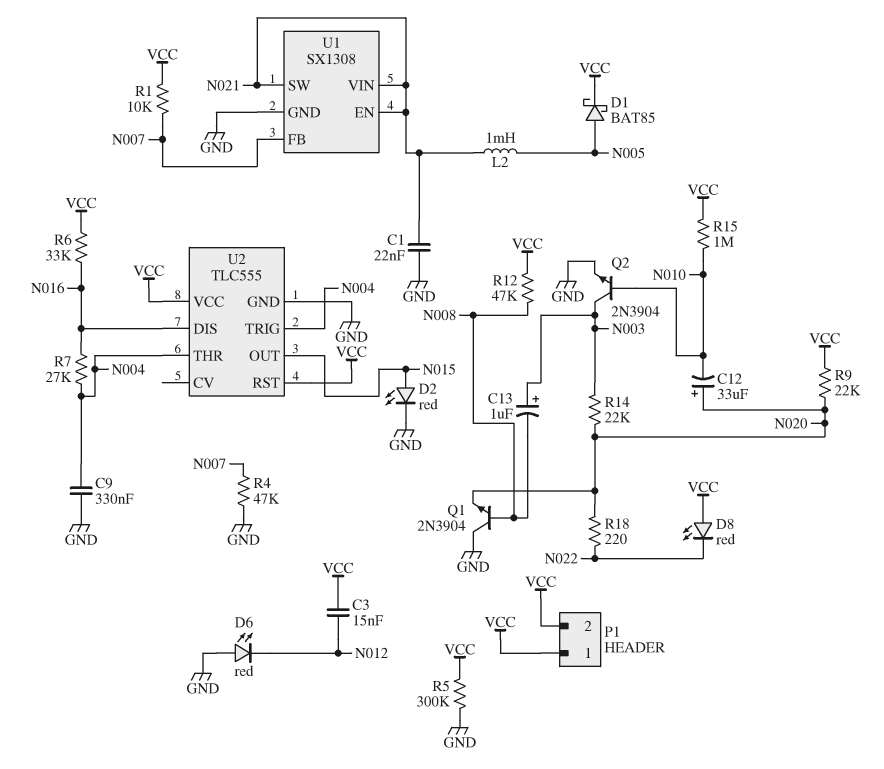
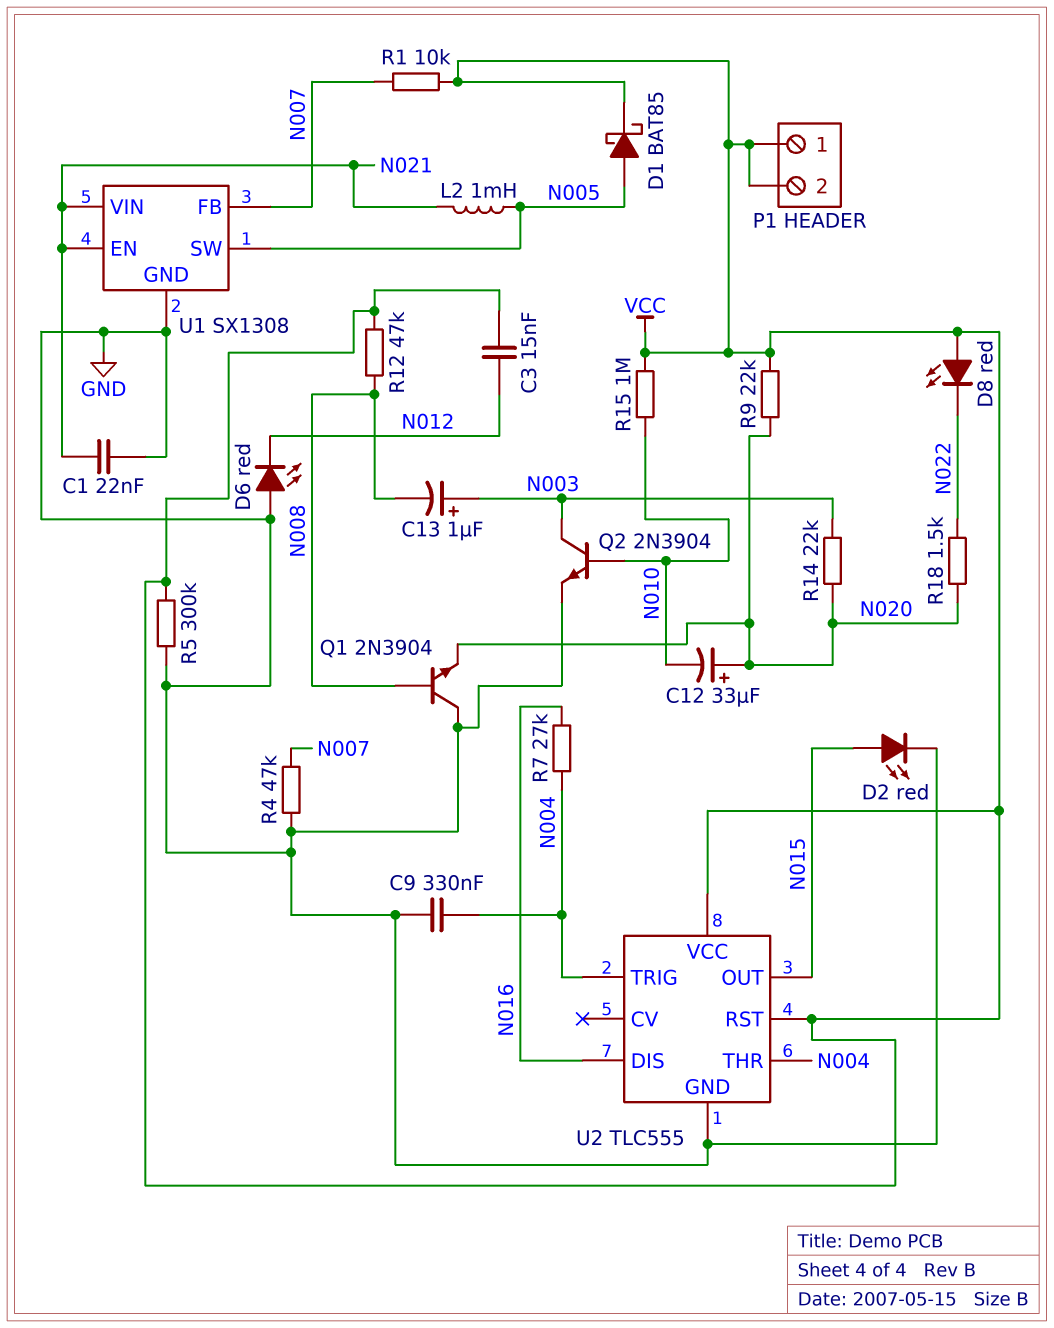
R6: 33k (N016, VCC) -> none
R18: 220 (N020, N022) -> 1.5k (N020, N022)
U1 pin SW: N021 -> N005

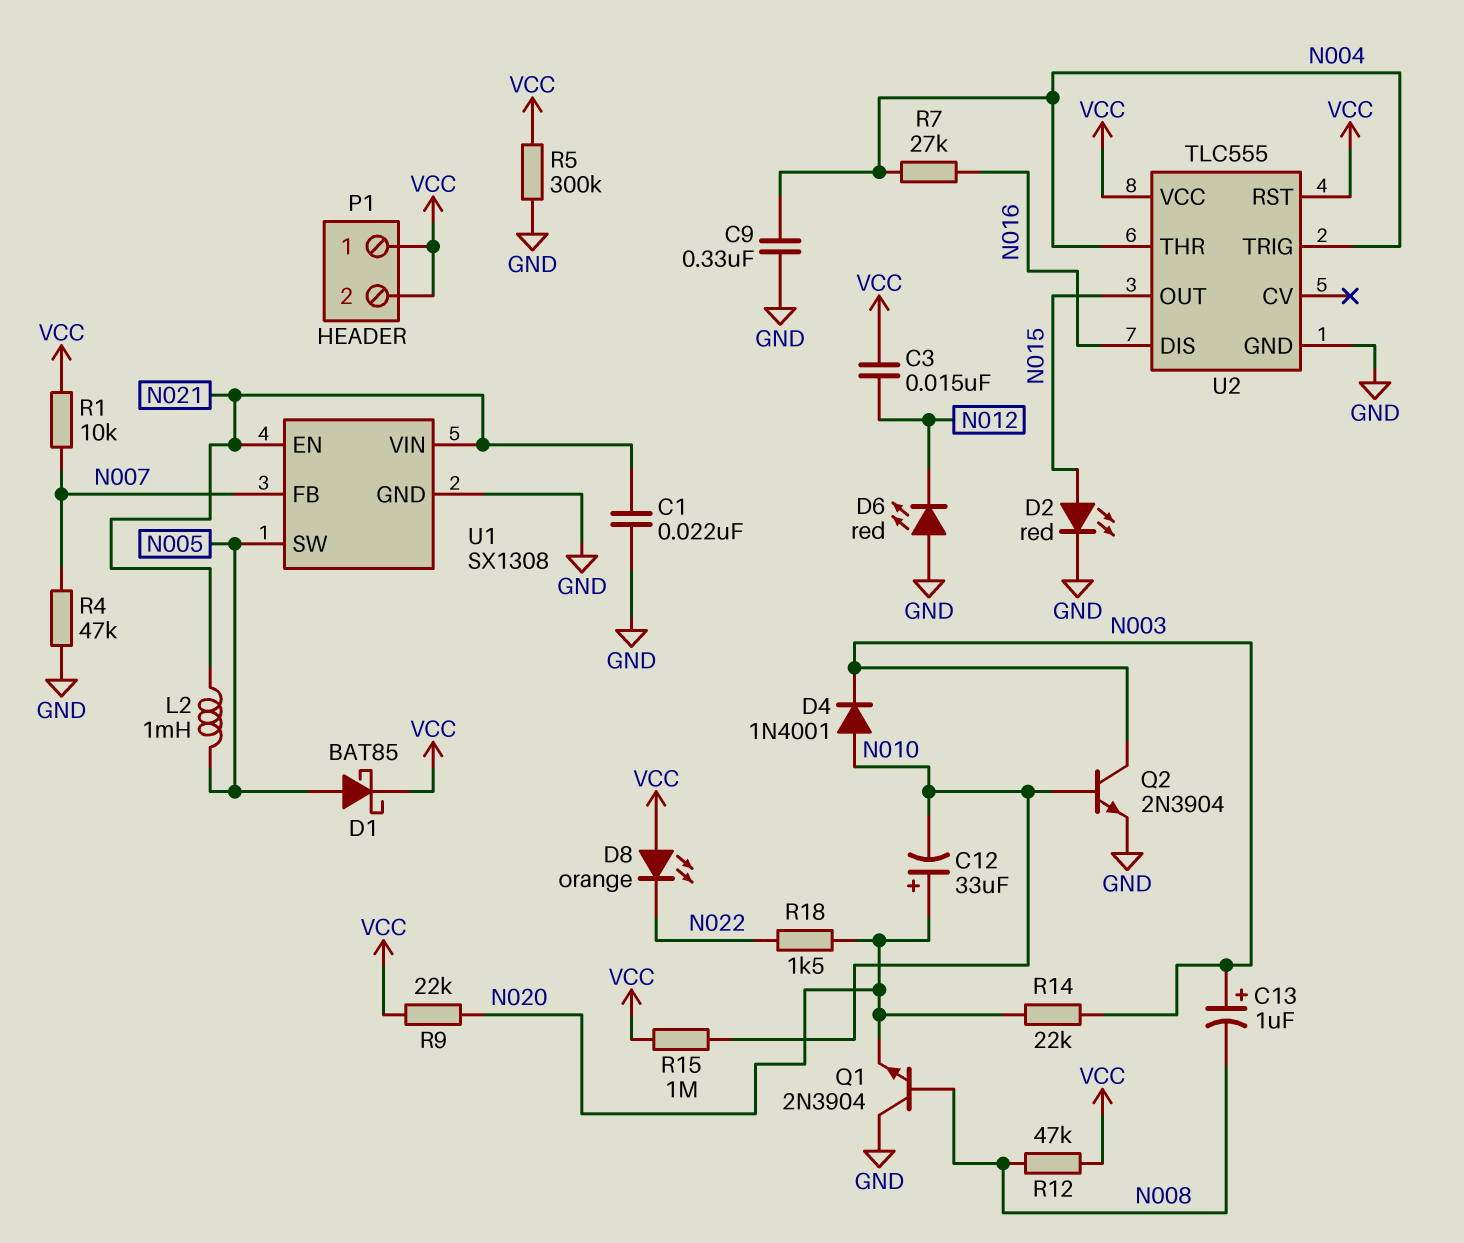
D4: none -> diode 1N4001 (A N010, K N003)
D8: LED red (A VCC, K N022) -> LED orange (A VCC, K N022)

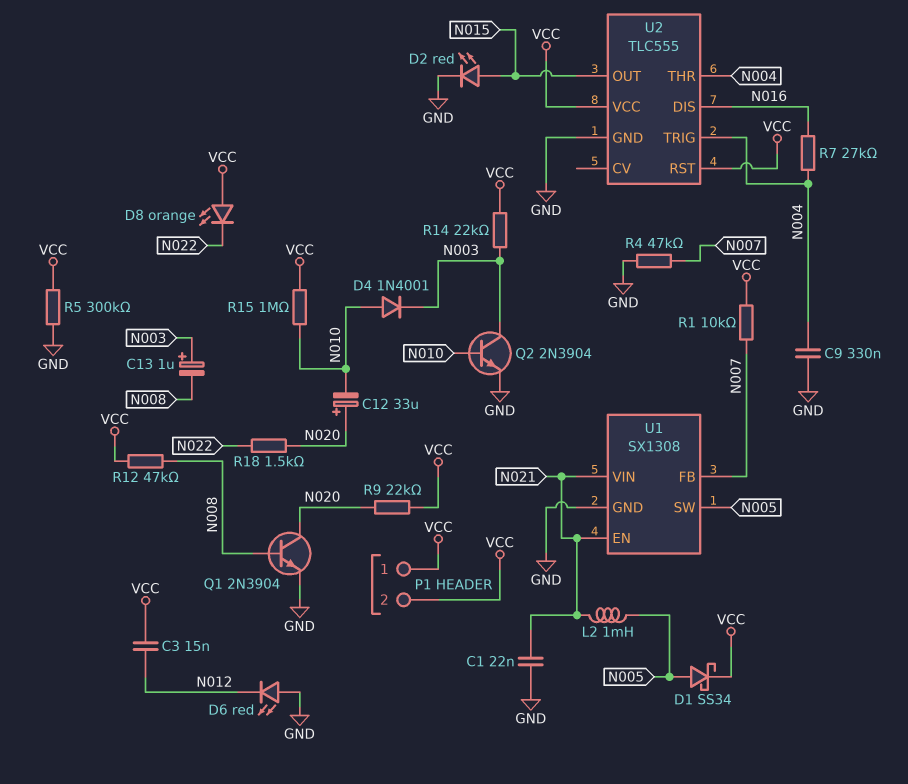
D1: schottky BAT85 (A N005, K VCC) -> schottky SS34 (A N005, K VCC)
Q1: NPN 2N3904 (B N008, C GND, E N020) -> NPN 2N3904 (B N008, C N020, E GND)
R14: 22k (N003, N020) -> 22k (N003, VCC)

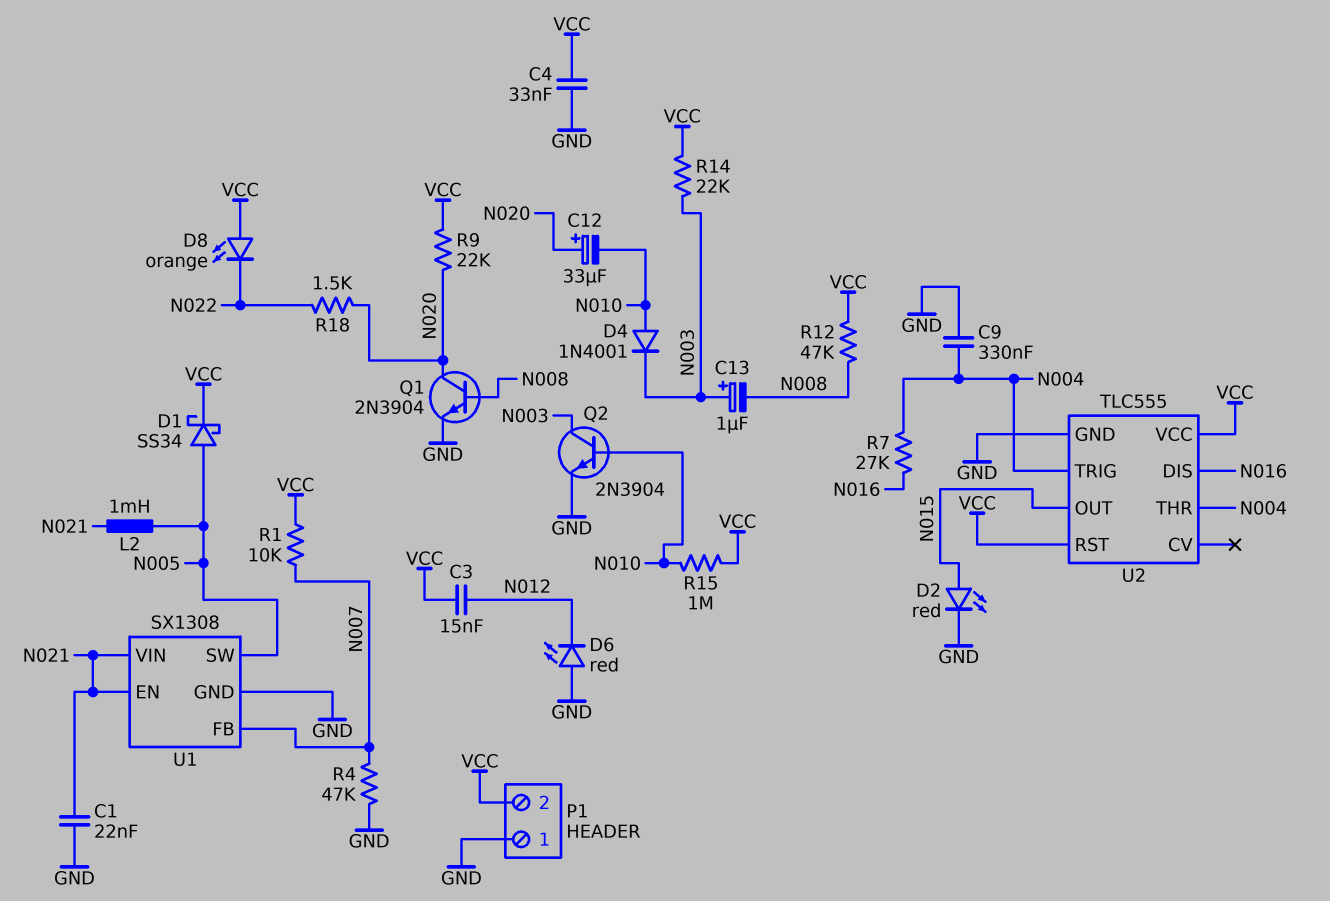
C4: none -> 33nF (GND, VCC)
P1 pin 1: VCC -> GND
R5: 300k (GND, VCC) -> none

